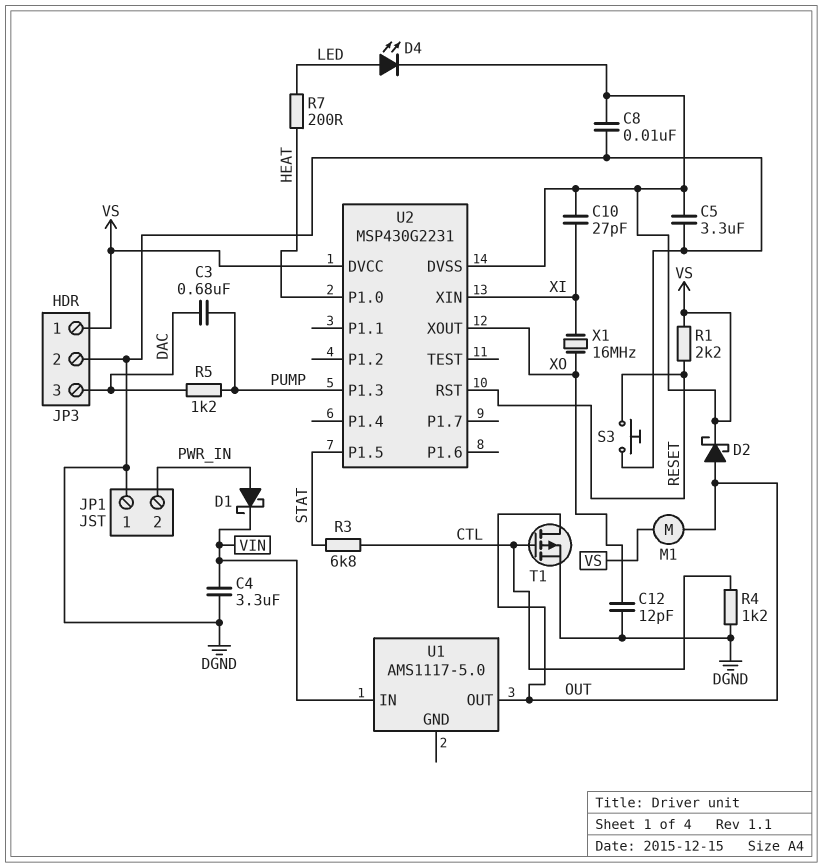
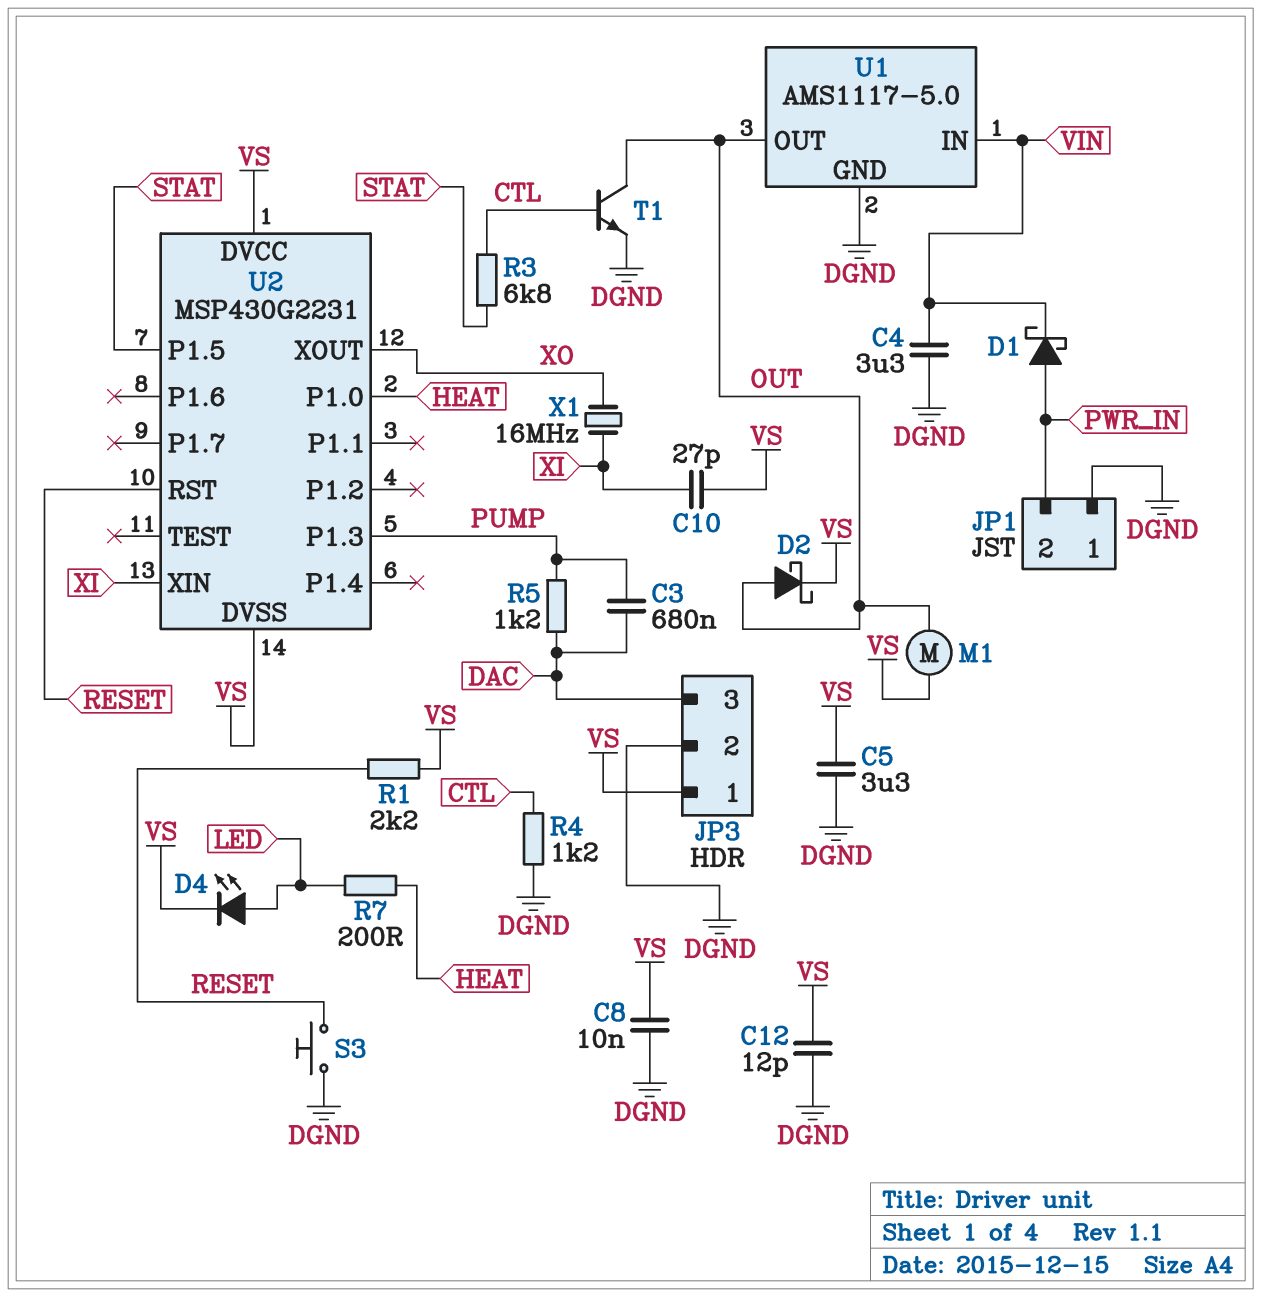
C12: 12pF (DGND, XO) -> 12pF (DGND, VS)
T1: PMOS (G CTL, D OUT, S DGND) -> NPN (B CTL, C OUT, E DGND)
U1 pin GND: none -> DGND

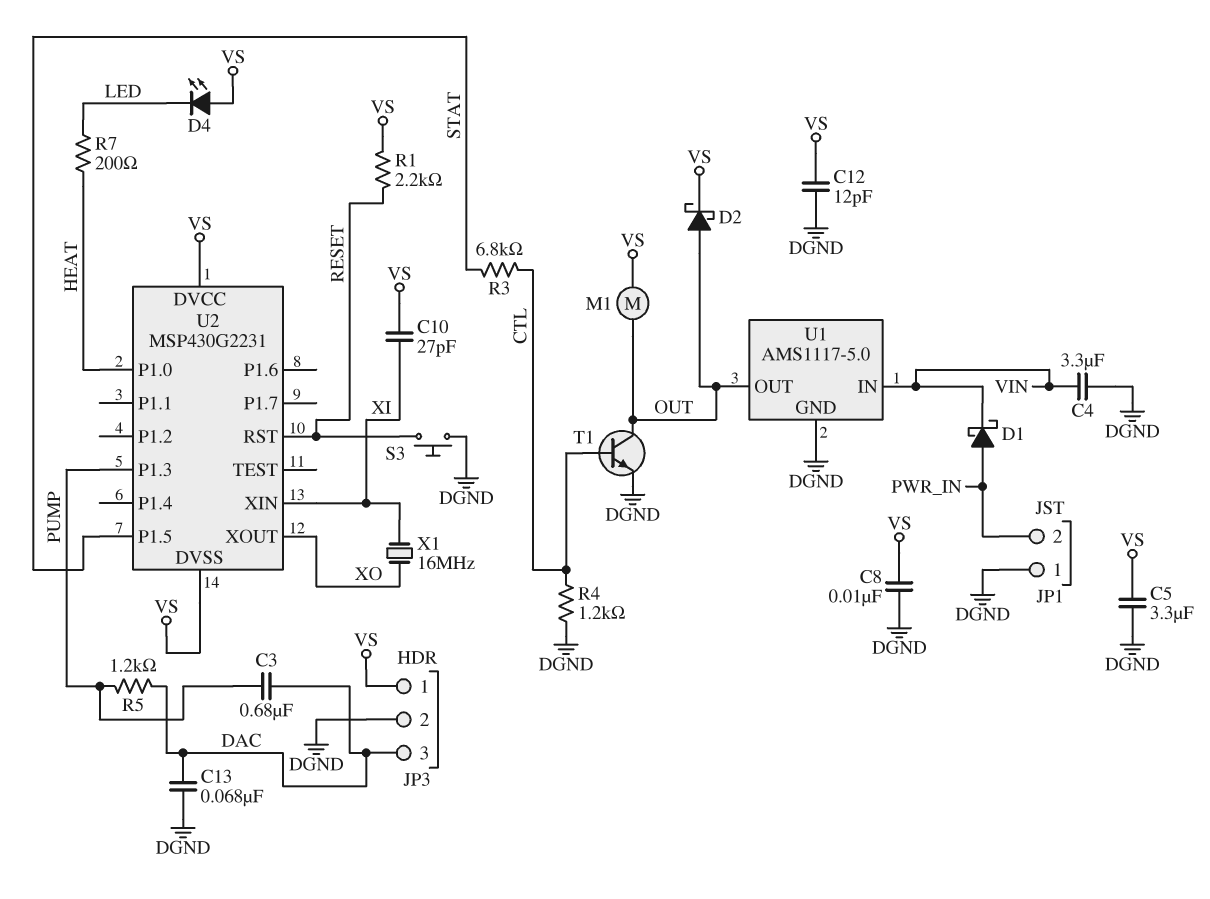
C13: none -> 68nF (DAC, DGND)
D4: LED (A LED, K VS) -> LED (A VS, K LED)

